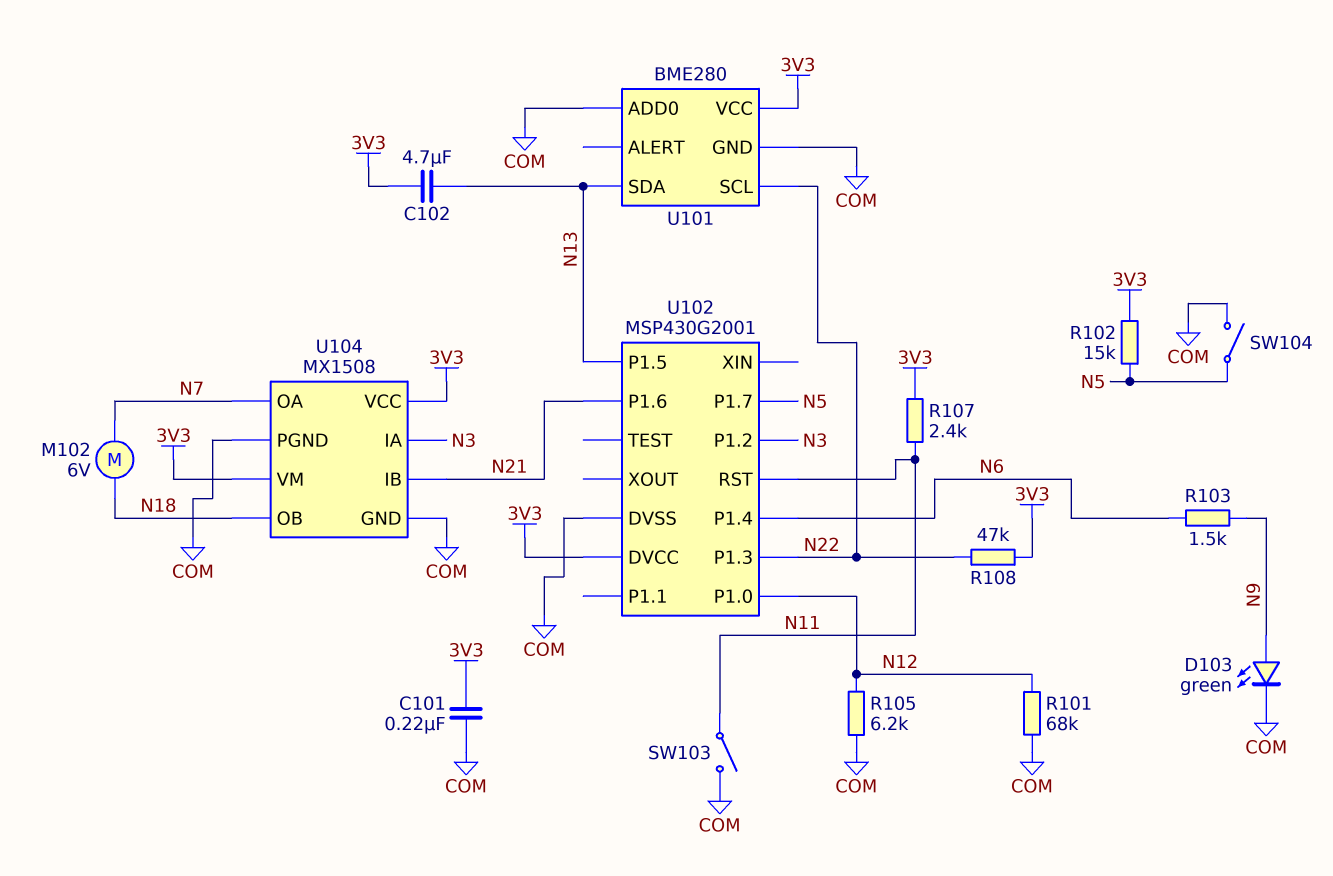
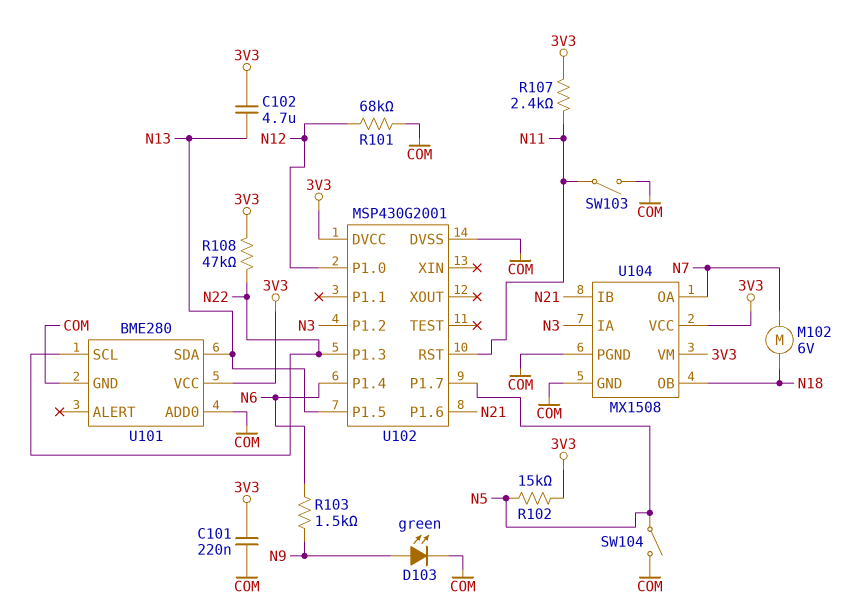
R105: 6.2k (COM, N12) -> none

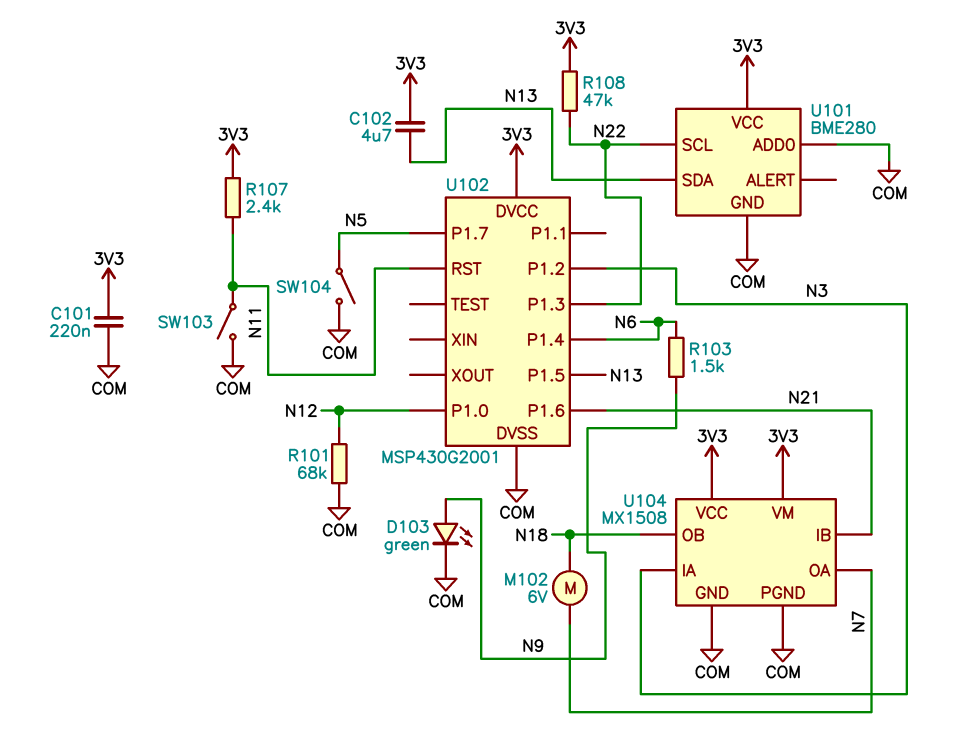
R102: 15k (3V3, N5) -> none

